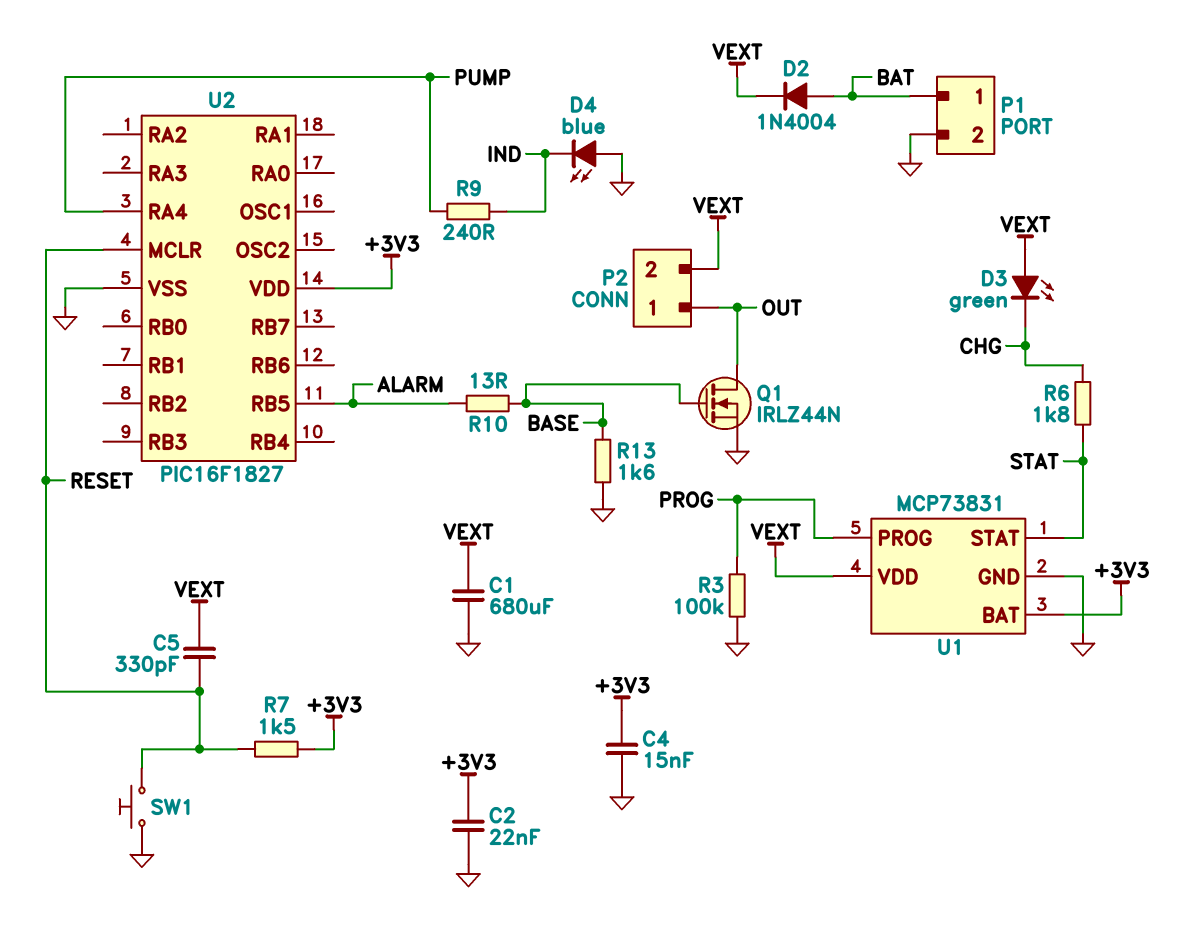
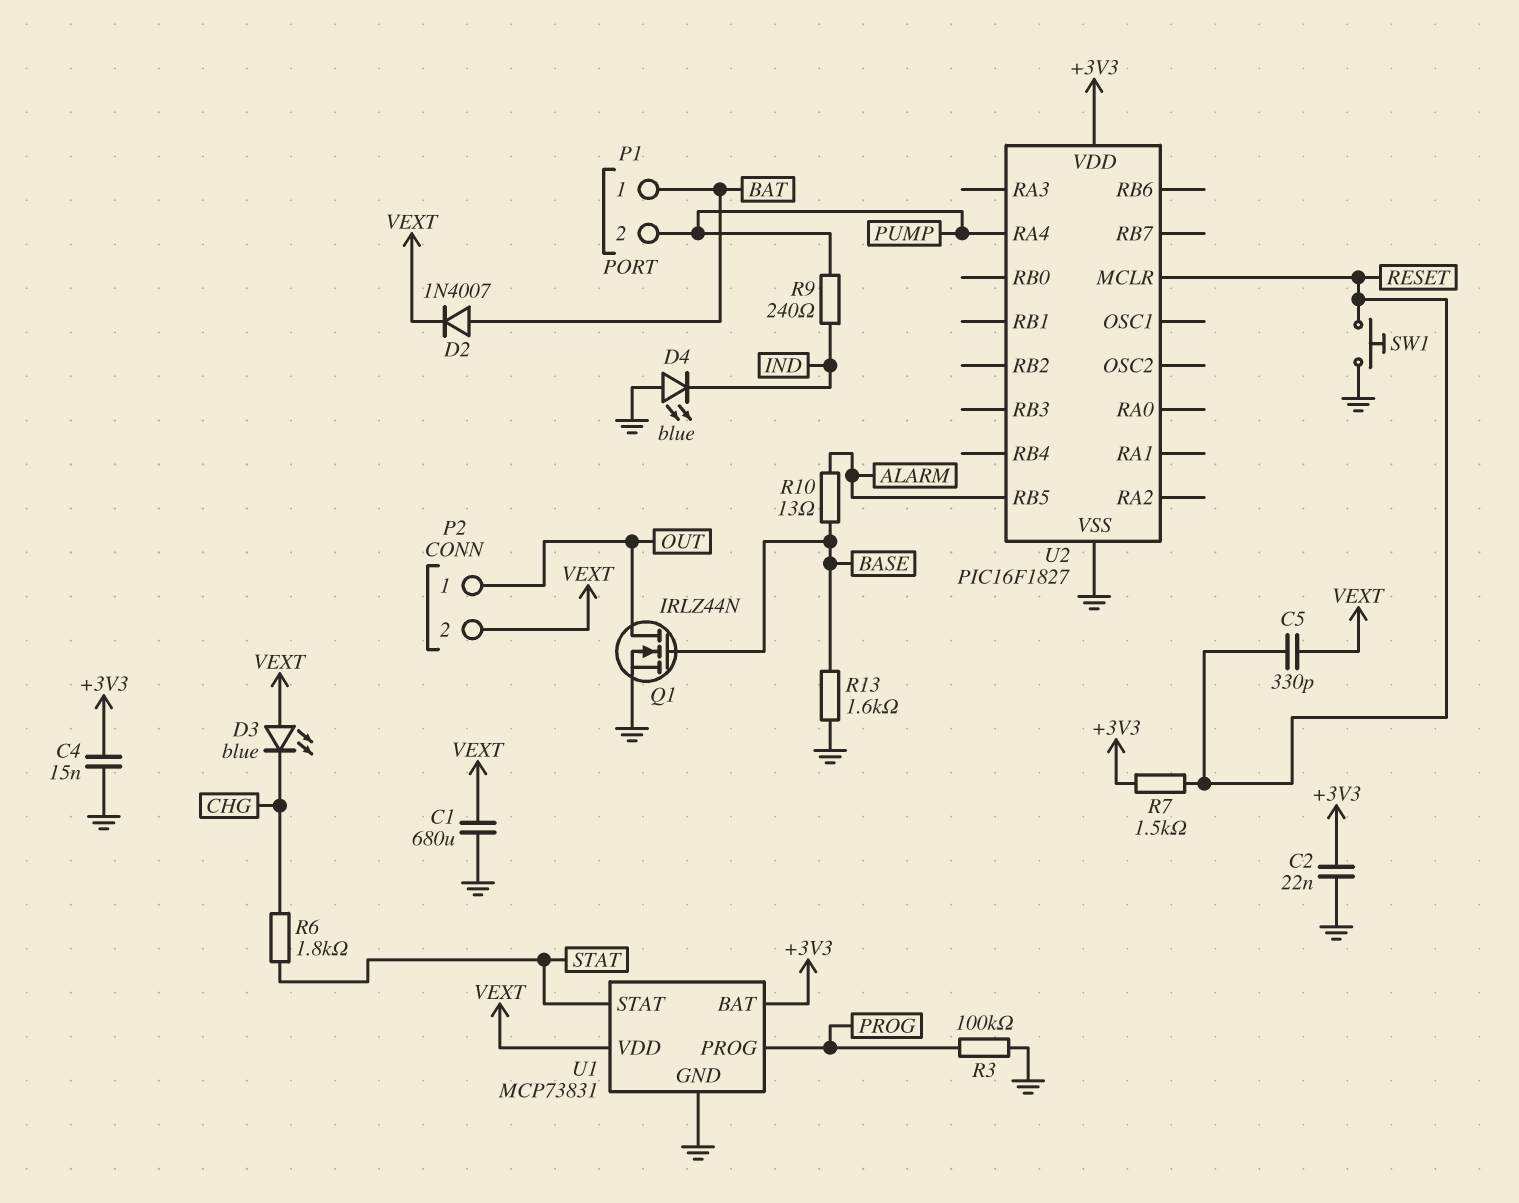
D2: diode 1N4004 (A BAT, K VEXT) -> diode 1N4007 (A BAT, K VEXT)
D3: LED green (A VEXT, K CHG) -> LED blue (A VEXT, K CHG)
P1 pin 2: GND -> PUMP

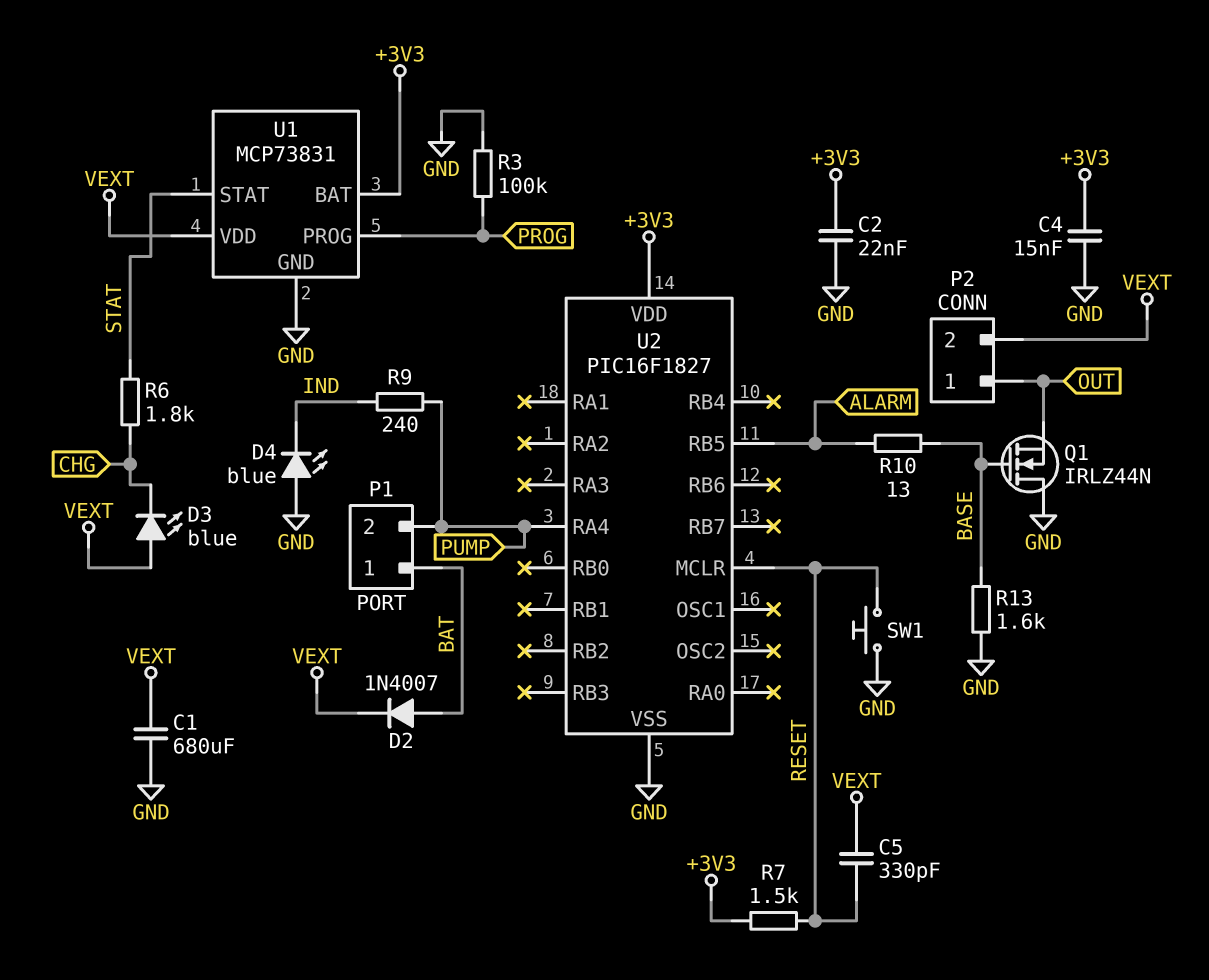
Q1: NMOS IRLZ44N (G BASE, D OUT, S GND) -> NMOS IRLZ44N (G BASE, D GND, S OUT)

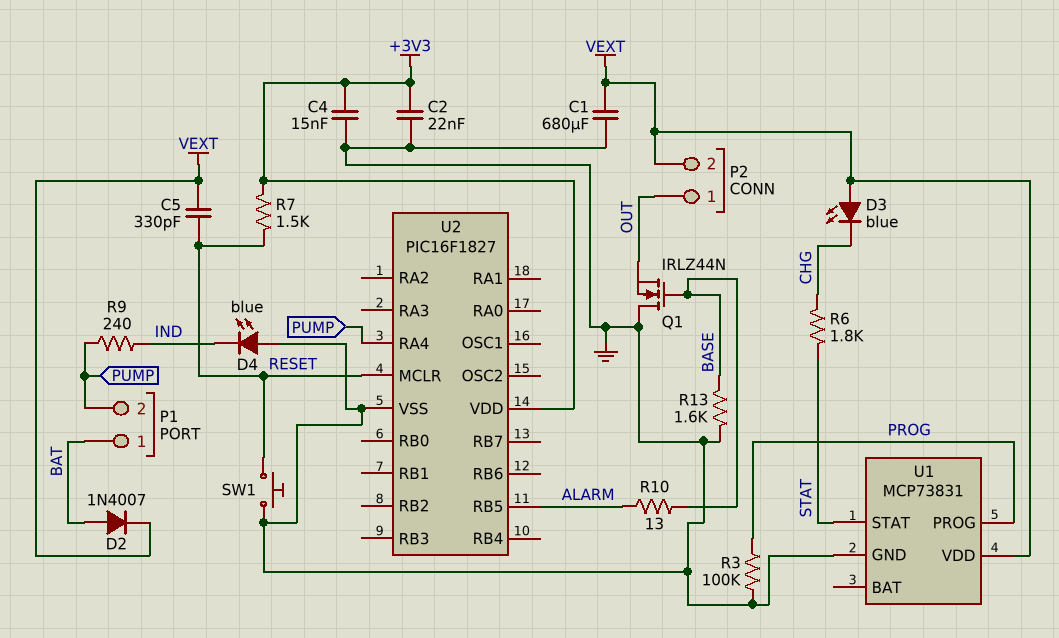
U1 pin BAT: +3V3 -> none

